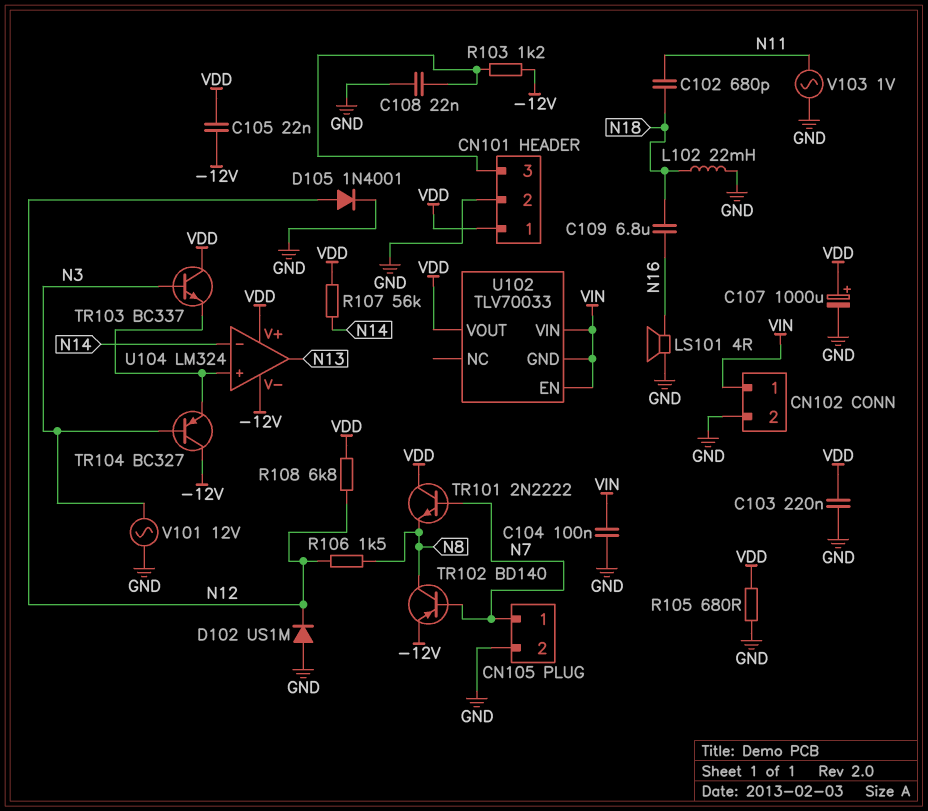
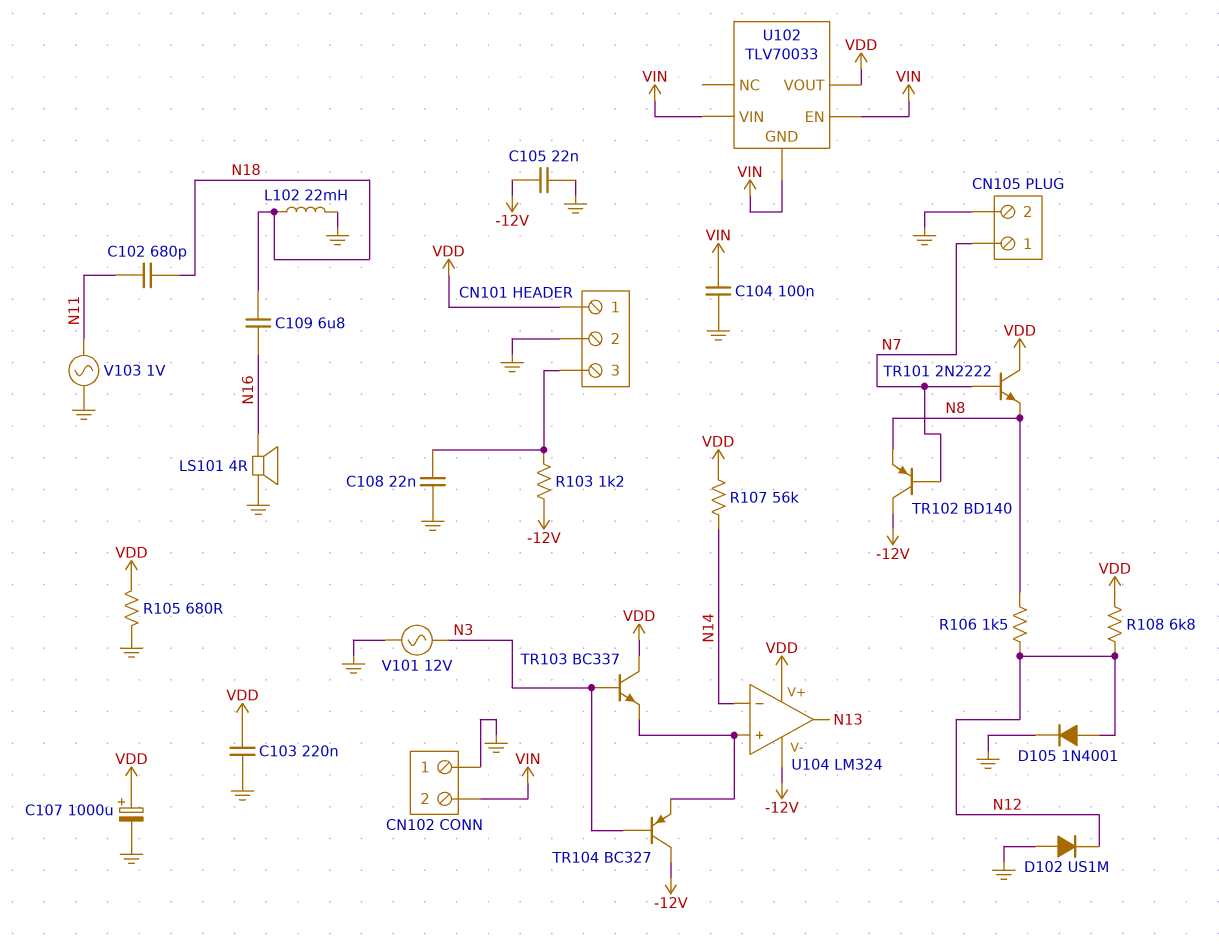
C105: 22nF (-12V, VDD) -> 22nF (-12V, GND)
CN102 pin 1: VIN -> GND
CN102 pin 2: GND -> VIN
TR102: PNP BD140 (B N7, C N8, E -12V) -> PNP BD140 (B N7, C -12V, E N8)

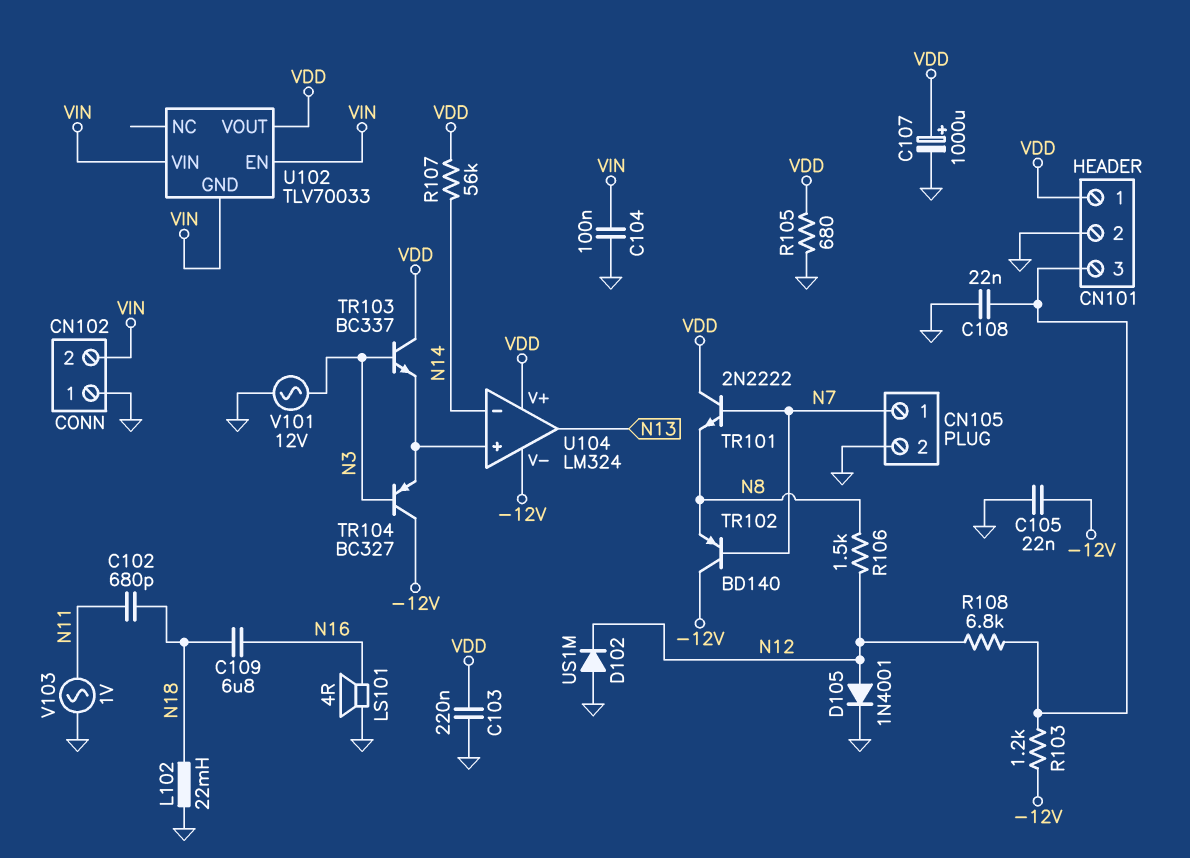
R108: 6.8k (N12, VDD) -> 6.8k (CN101/3, N12)

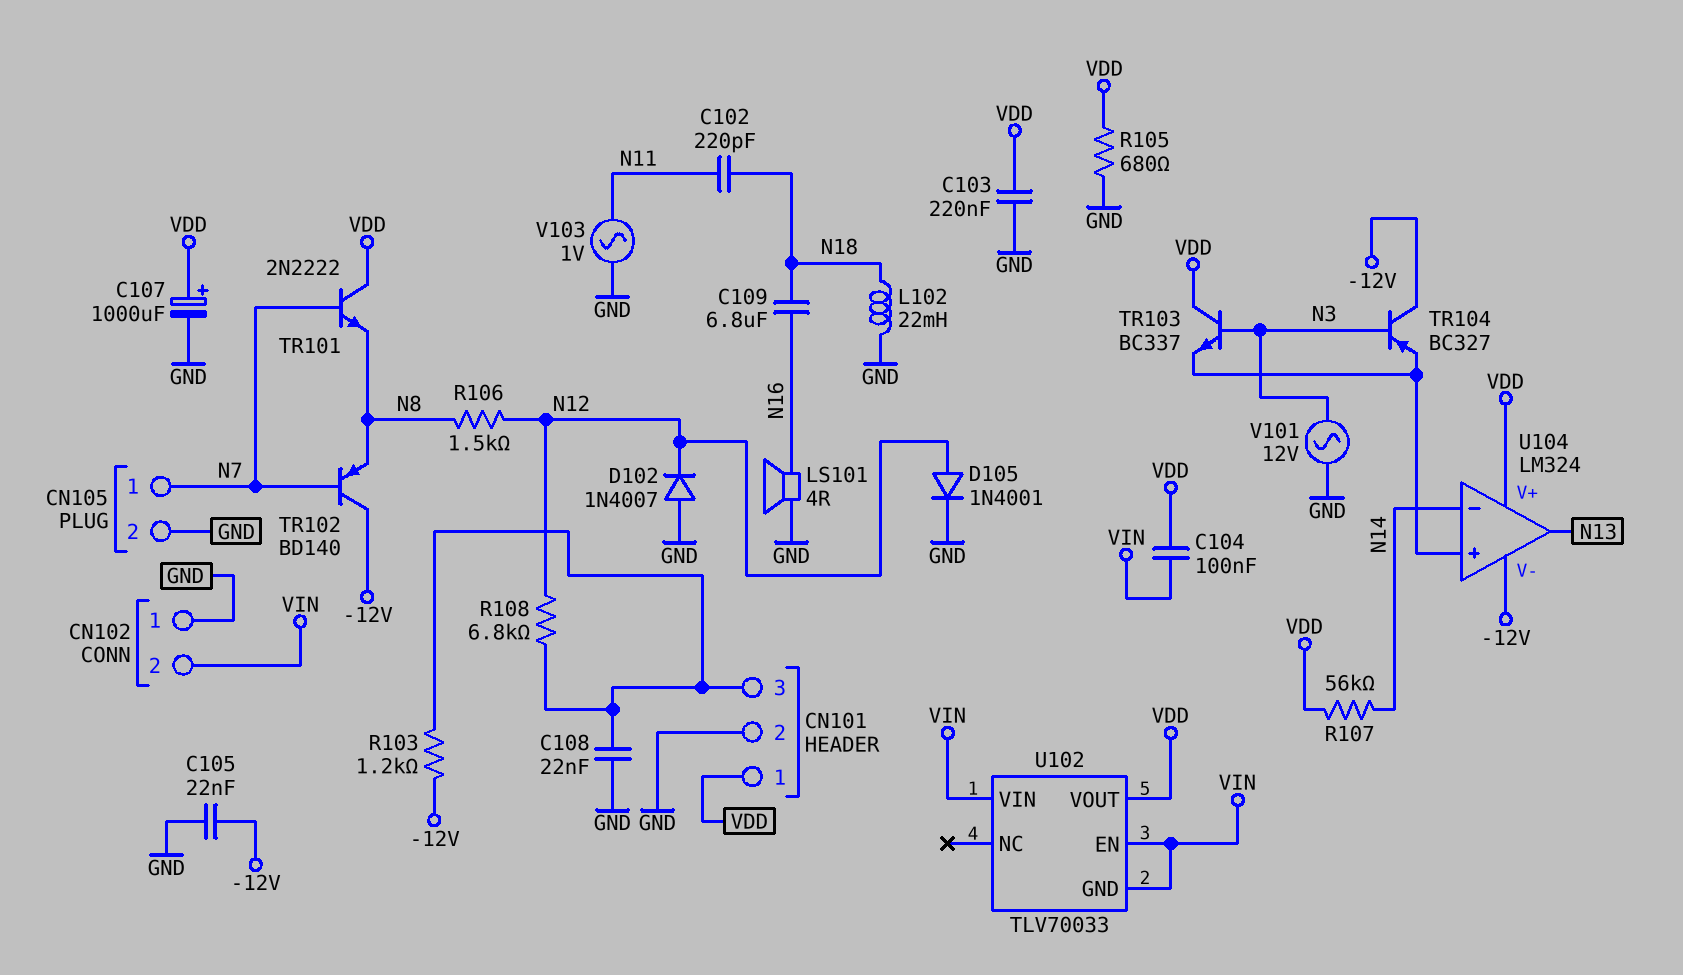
C102: 680pF (N11, N18) -> 220pF (N11, N18)
C104: 100nF (GND, VIN) -> 100nF (VDD, VIN)
D102: diode US1M (A GND, K N12) -> diode 1N4007 (A GND, K N12)

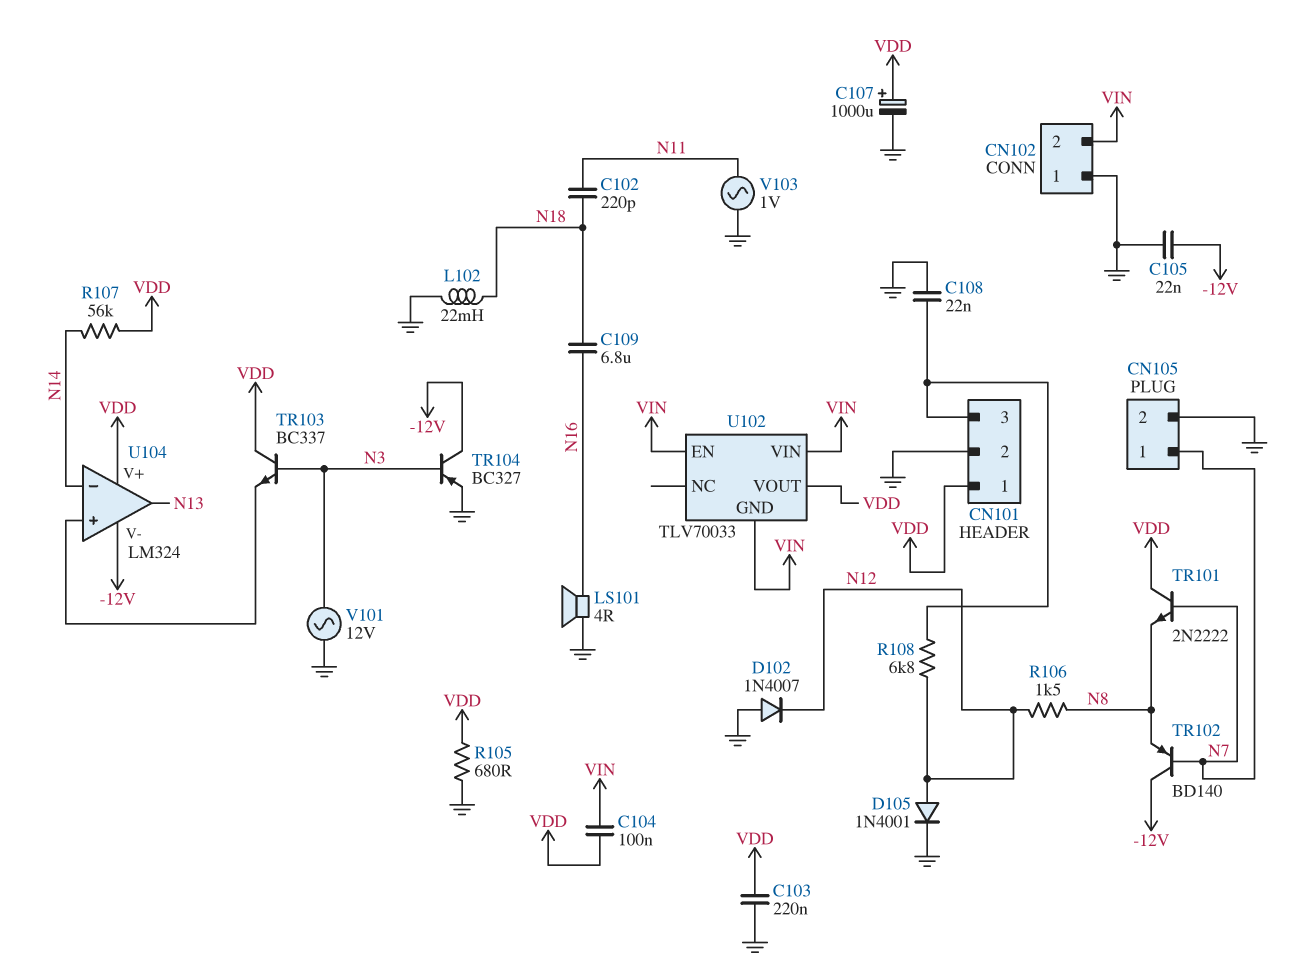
R103: 1.2k (-12V, CN101/3) -> none
TR104: PNP BC327 (B N3, C -12V, E U104/in+) -> PNP BC327 (B N3, C -12V, E GND)

